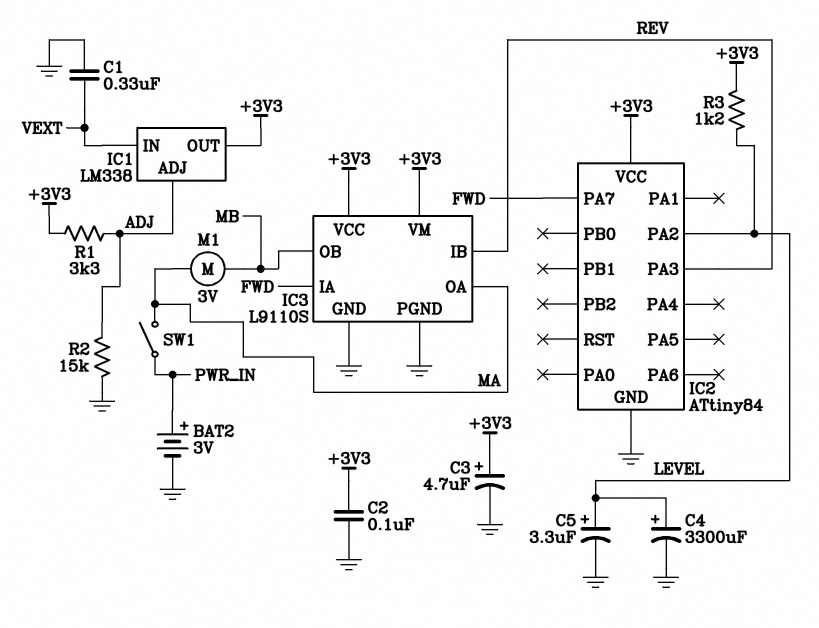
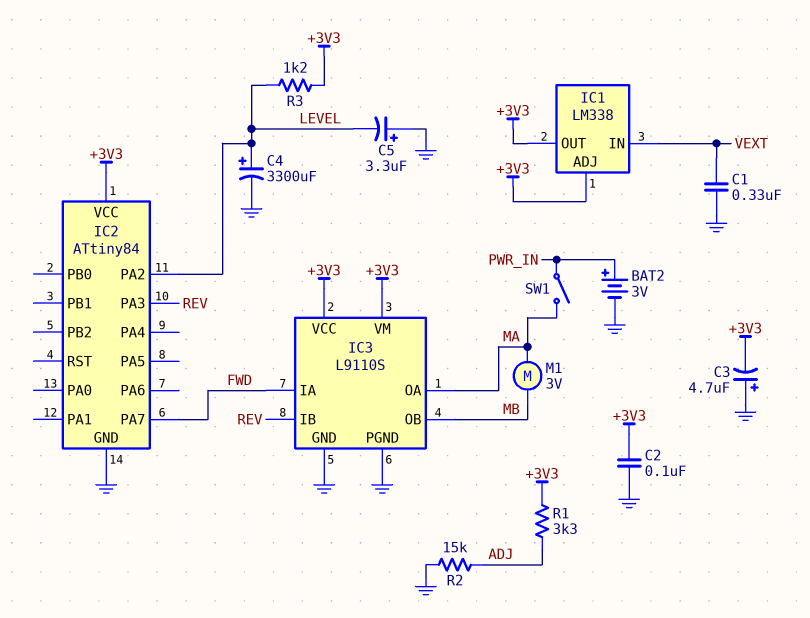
C3: 4.7uF (plus +3V3, minus GND) -> 4.7uF (plus GND, minus +3V3)
C5: 3.3uF (plus LEVEL, minus GND) -> 3.3uF (plus GND, minus LEVEL)
IC1 pin ADJ: ADJ -> +3V3

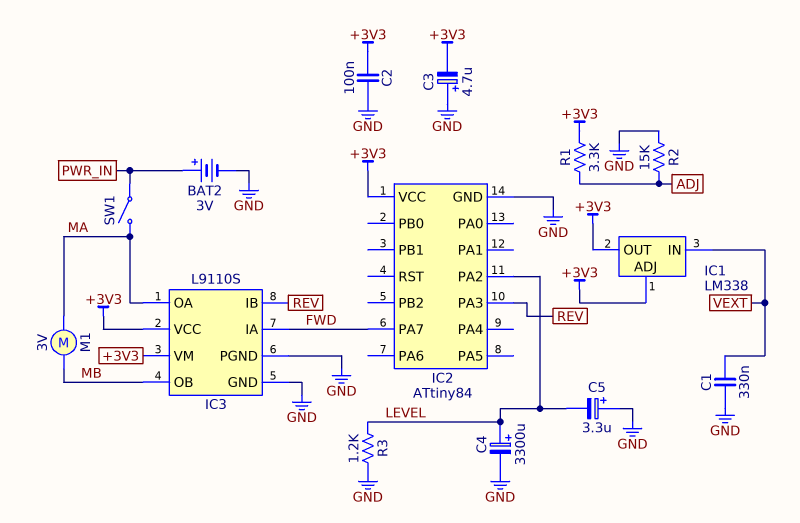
R3: 1.2k (+3V3, LEVEL) -> 1.2k (GND, LEVEL)

